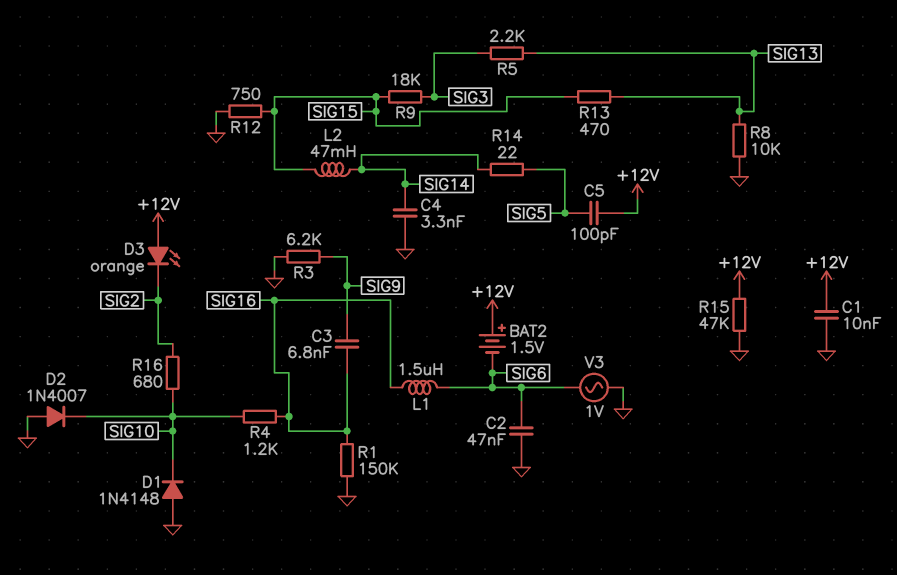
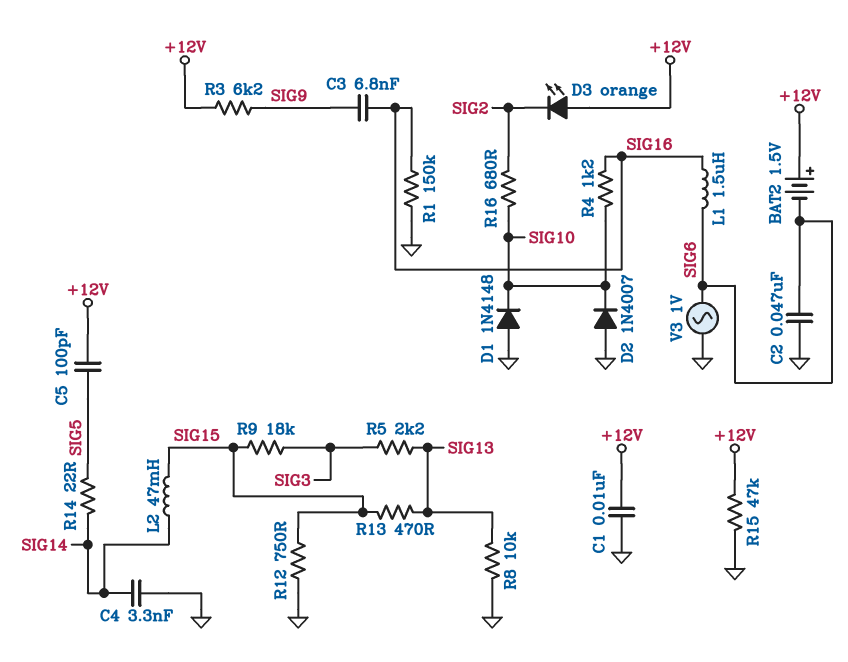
R3: 6.2k (GND, SIG9) -> 6.2k (+12V, SIG9)

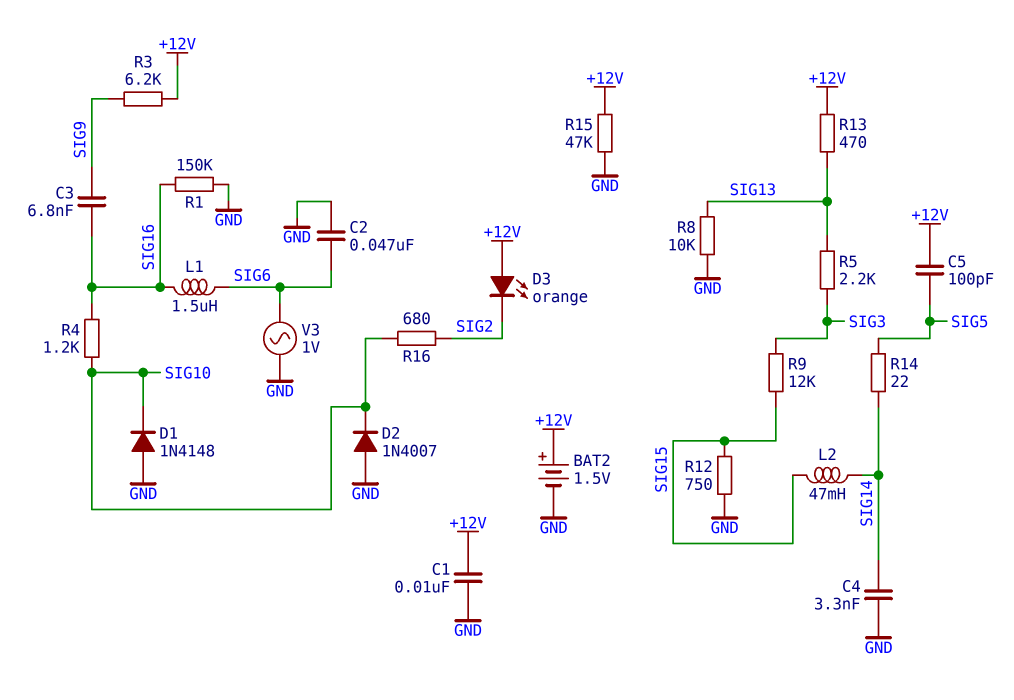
BAT2: 1.5V (plus +12V, minus SIG6) -> 1.5V (plus +12V, minus GND)
R9: 18k (SIG3, SIG15) -> 12k (SIG3, SIG15)
R13: 470 (SIG13, SIG15) -> 470 (+12V, SIG13)

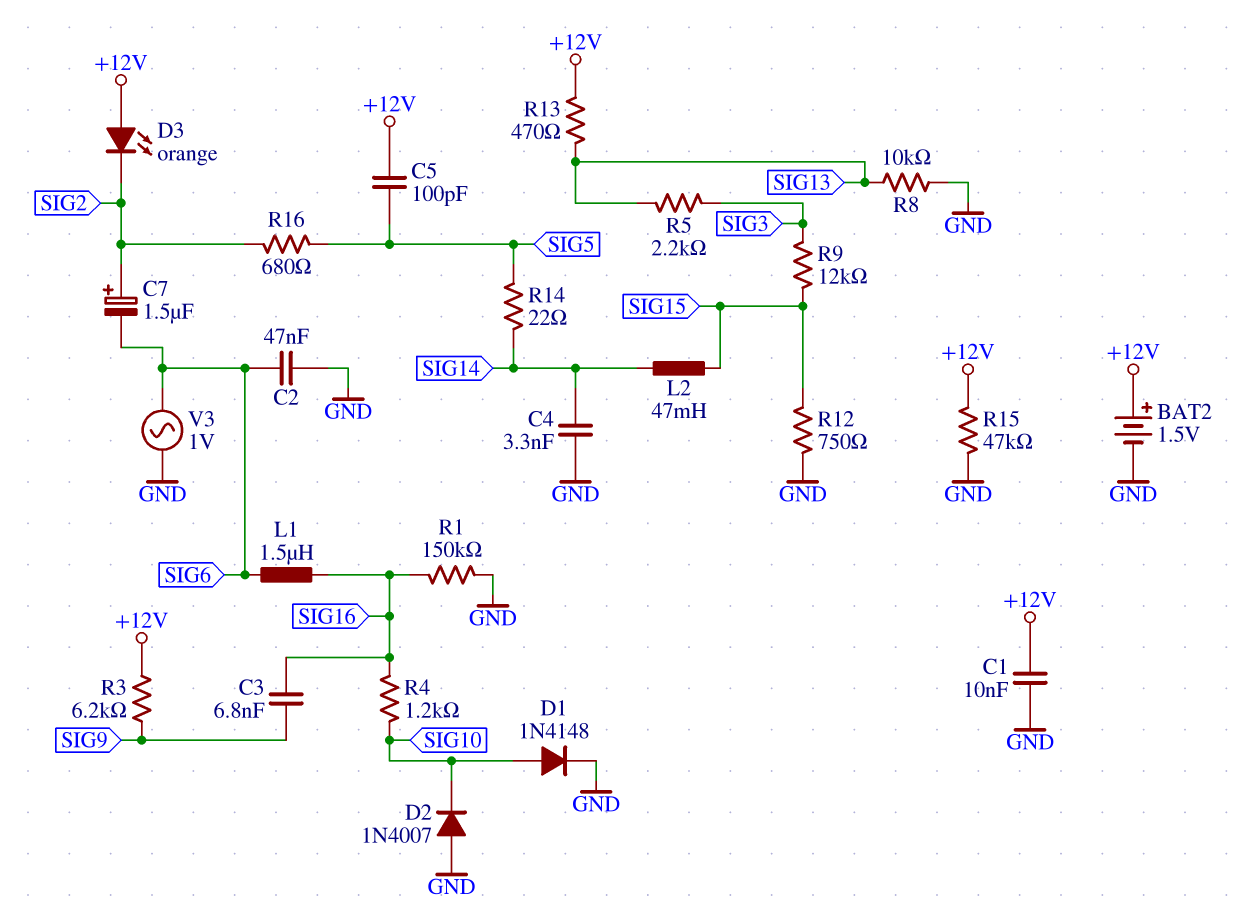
C7: none -> 1.5uF (plus SIG2, minus SIG6)
D1: diode 1N4148 (A GND, K SIG10) -> diode 1N4148 (A SIG10, K GND)
R16: 680 (SIG2, SIG10) -> 680 (SIG2, SIG5)

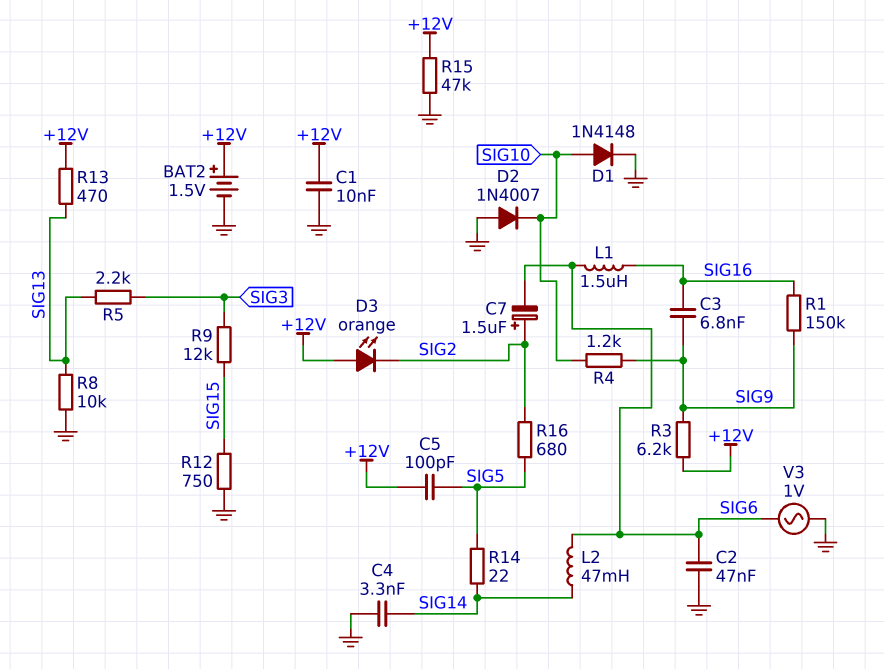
L2: 47mH (SIG14, SIG15) -> 47mH (SIG6, SIG14)
R1: 150k (GND, SIG16) -> 150k (SIG9, SIG16)
R4: 1.2k (SIG10, SIG16) -> 1.2k (SIG9, SIG10)

